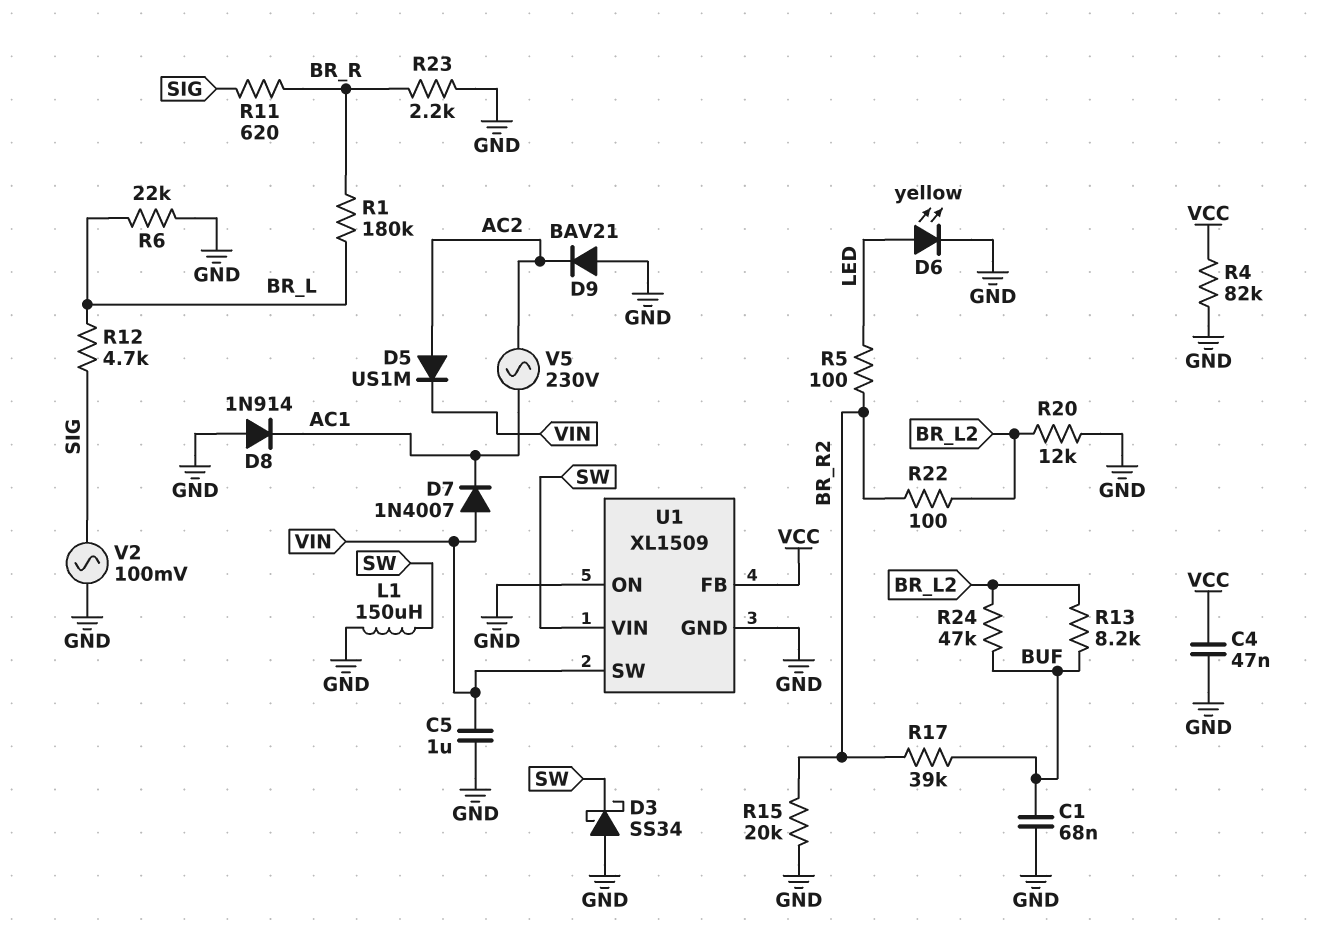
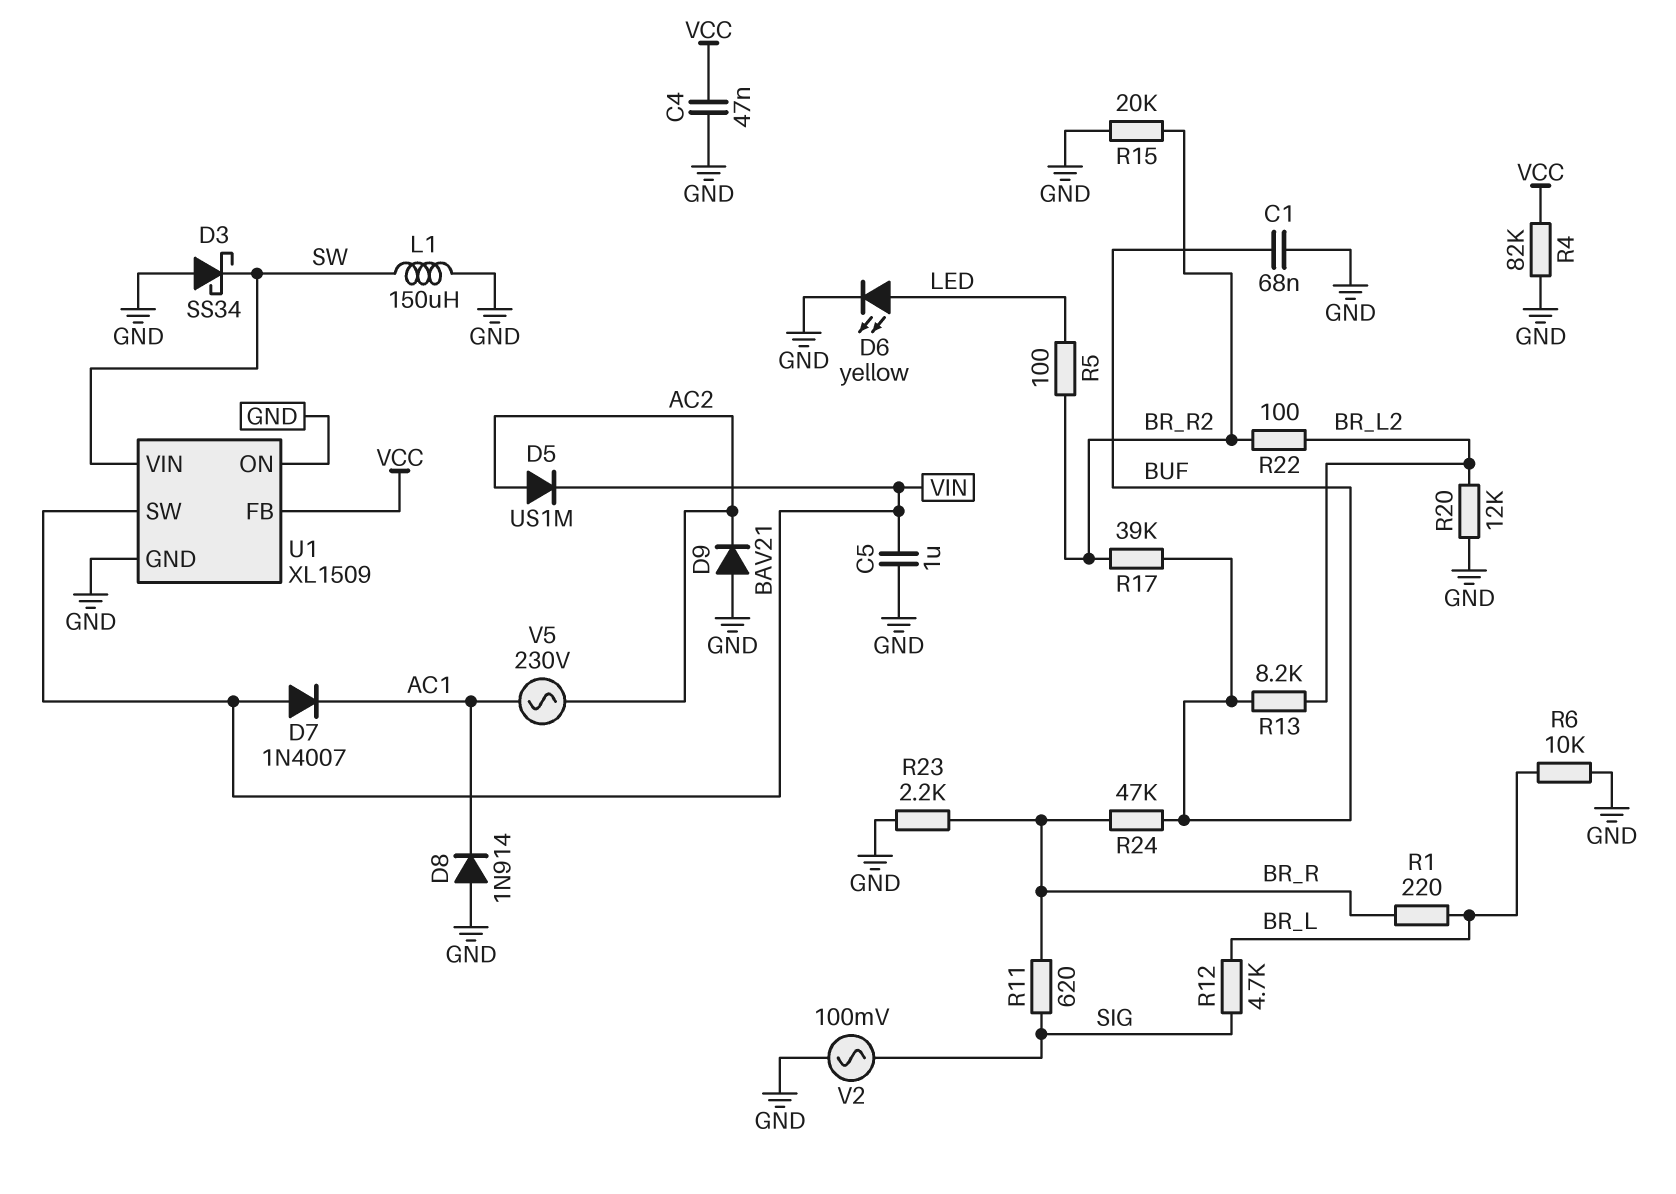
R1: 180k (BR_L, BR_R) -> 220 (BR_L, BR_R)
R6: 22k (BR_L, GND) -> 10k (BR_L, GND)
R24: 47k (BR_L2, BUF) -> 47k (BR_R, BUF)

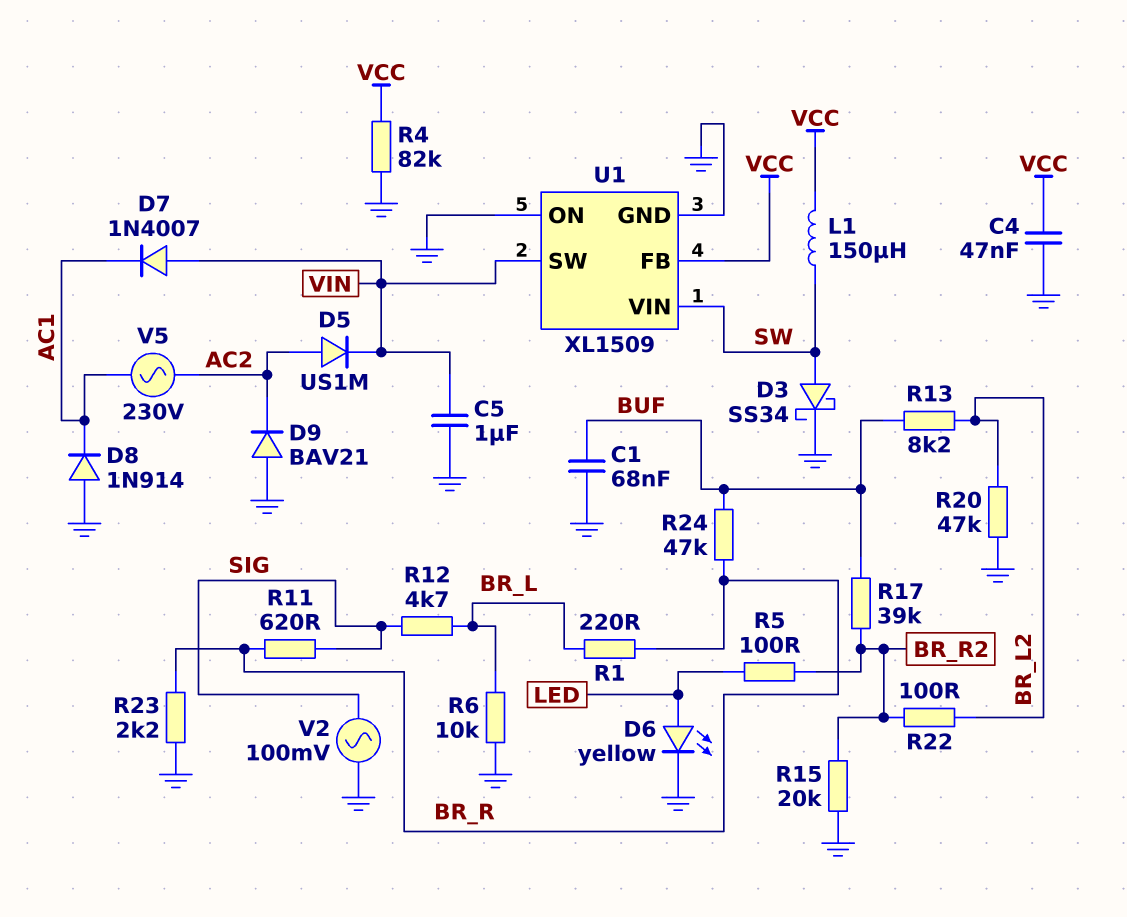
D3: schottky SS34 (A GND, K SW) -> schottky SS34 (A SW, K GND)
L1: 150uH (GND, SW) -> 150uH (SW, VCC)
R20: 12k (BR_L2, GND) -> 47k (BR_L2, GND)

